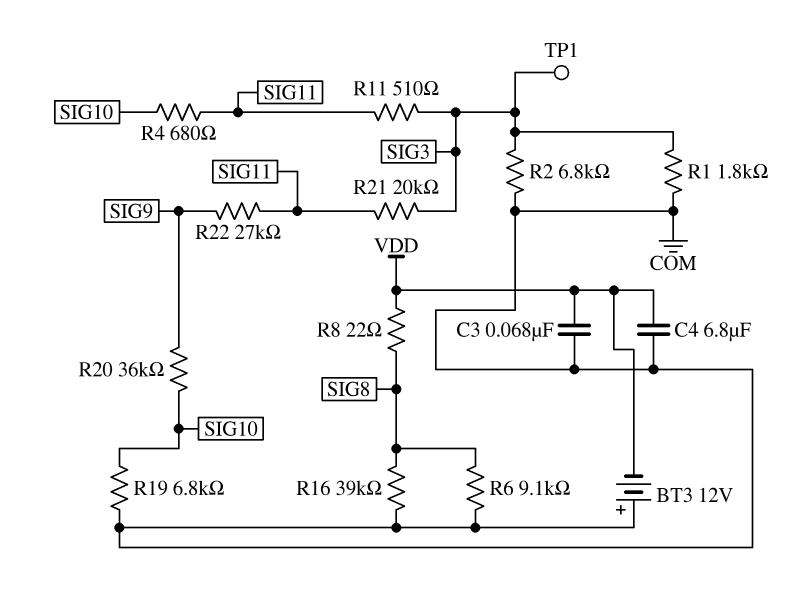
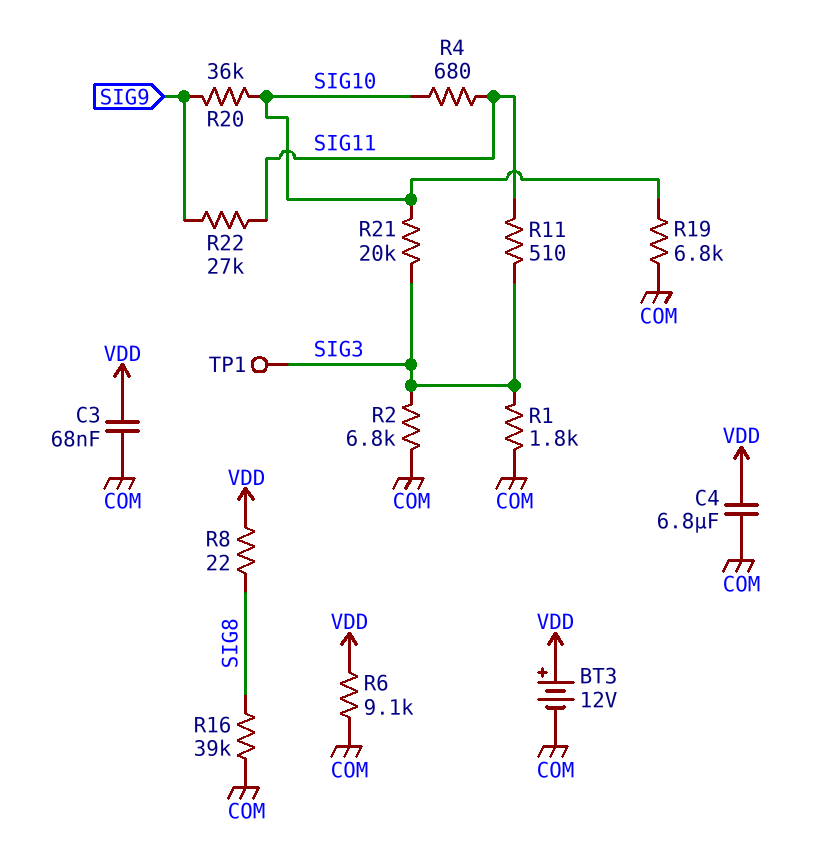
BT3: 12V (plus COM, minus VDD) -> 12V (plus VDD, minus COM)
R6: 9.1k (COM, SIG8) -> 9.1k (COM, VDD)
R21: 20k (SIG3, SIG11) -> 20k (SIG3, SIG10)

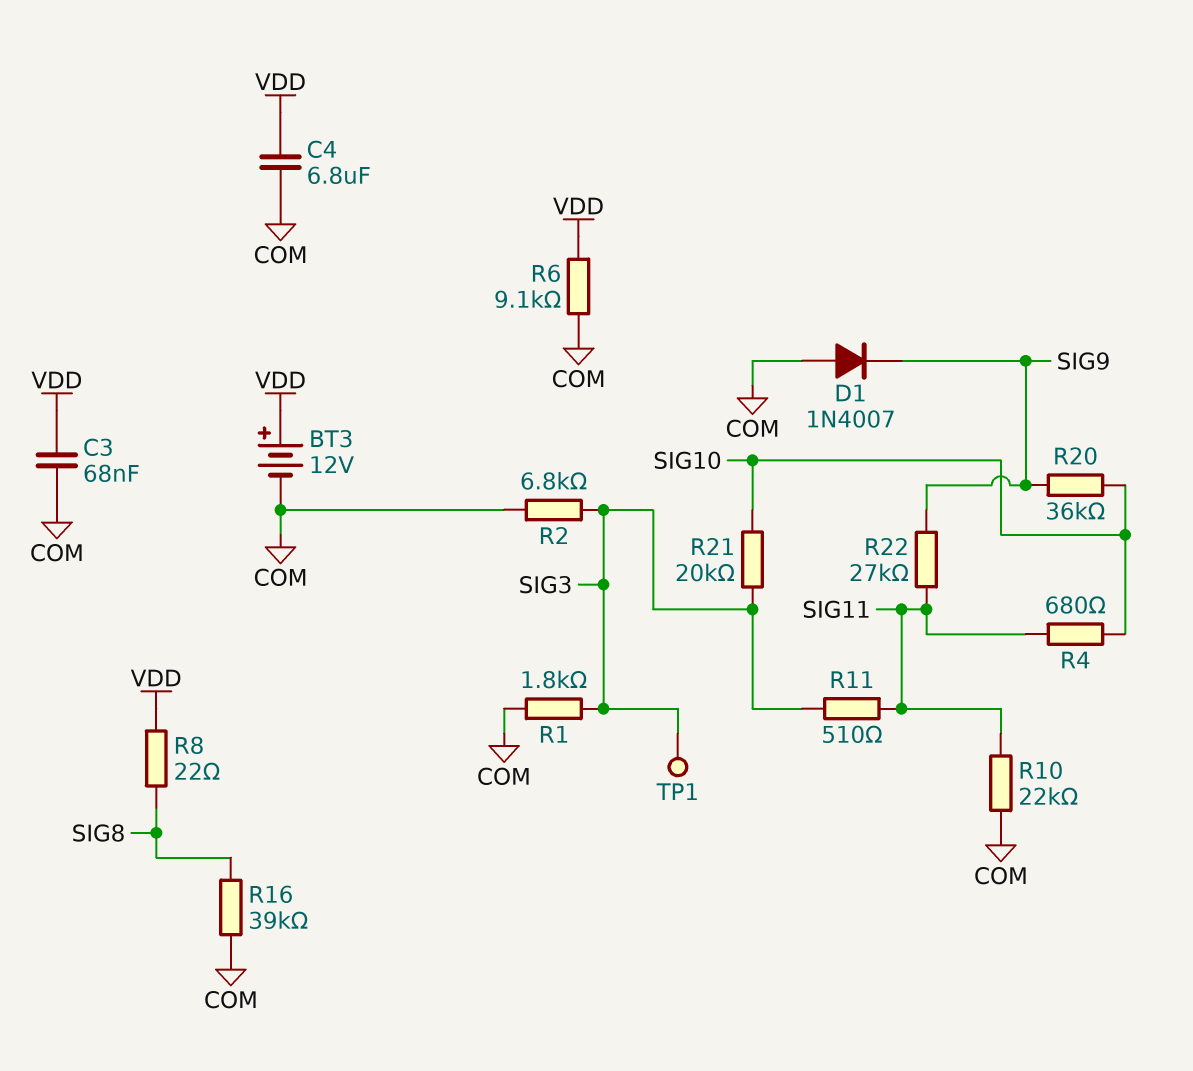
D1: none -> diode 1N4007 (A COM, K SIG9)
R10: none -> 22k (COM, SIG11)
R19: 6.8k (COM, SIG10) -> none

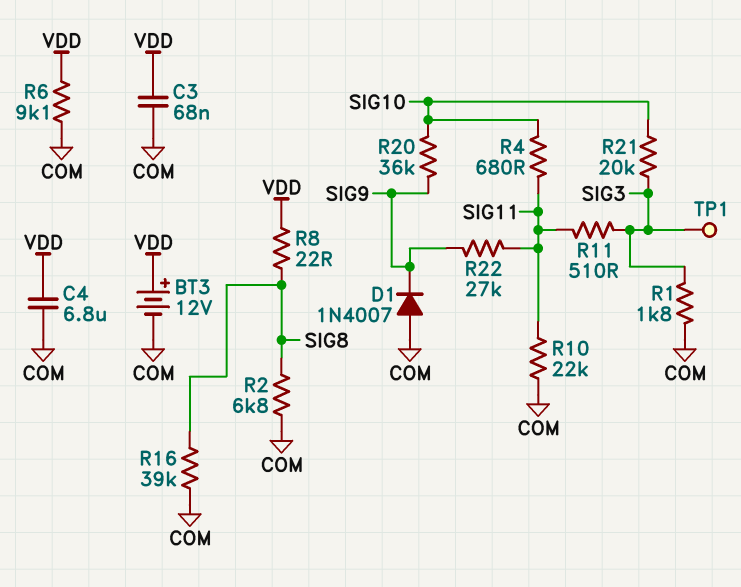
R2: 6.8k (COM, SIG3) -> 6.8k (COM, SIG8)

